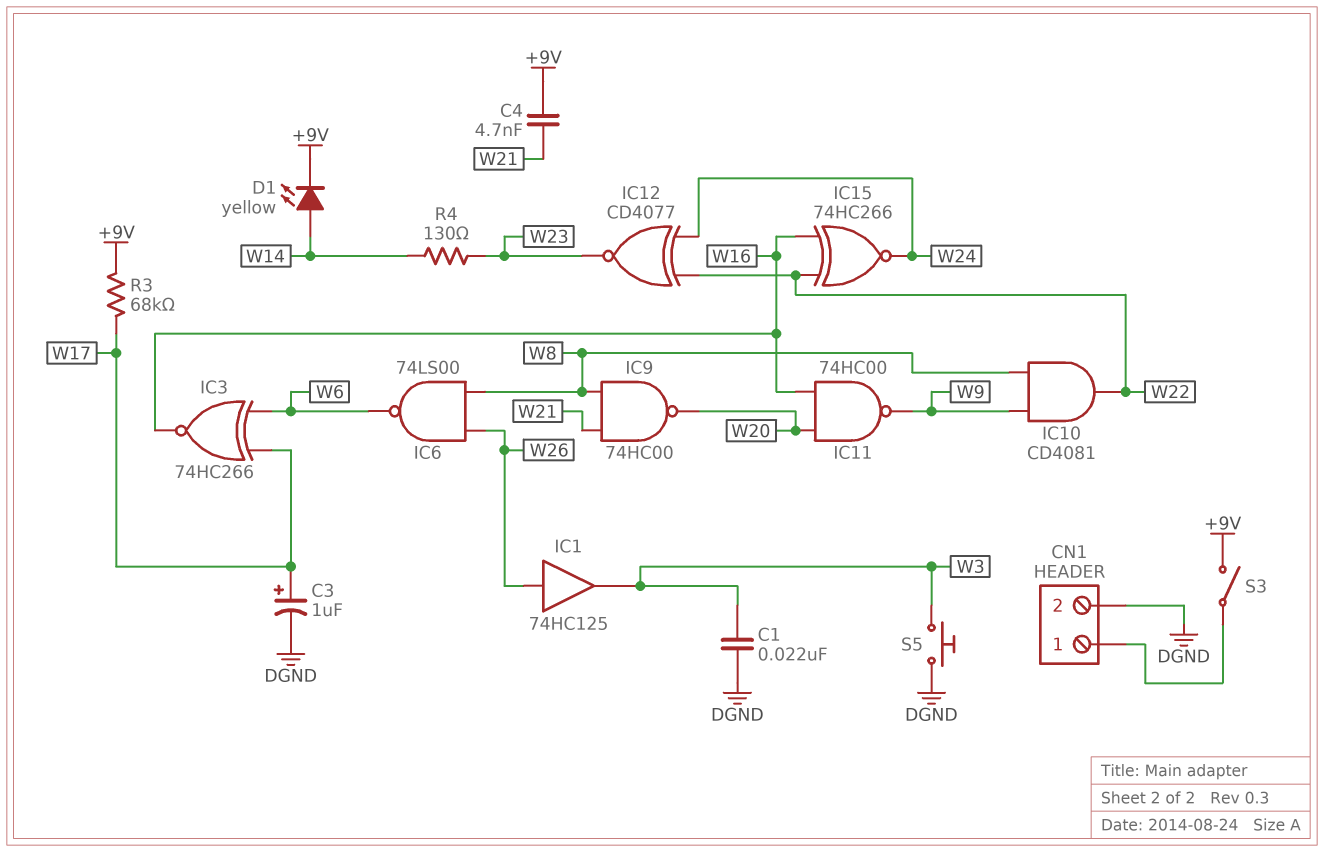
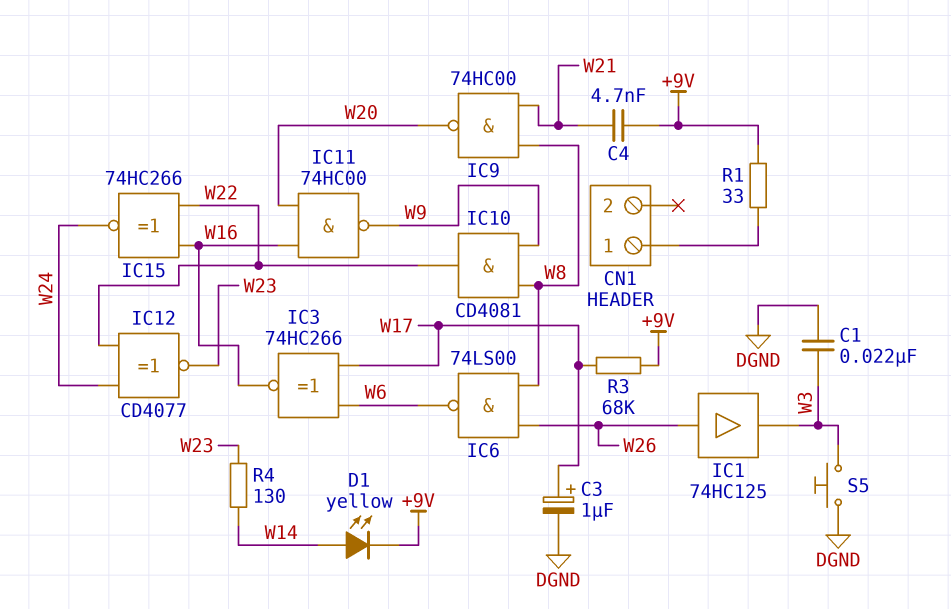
CN1 pin 2: DGND -> none
R1: none -> 33 (+9V, CN1/1)
S3: switch (+9V, CN1/1) -> none

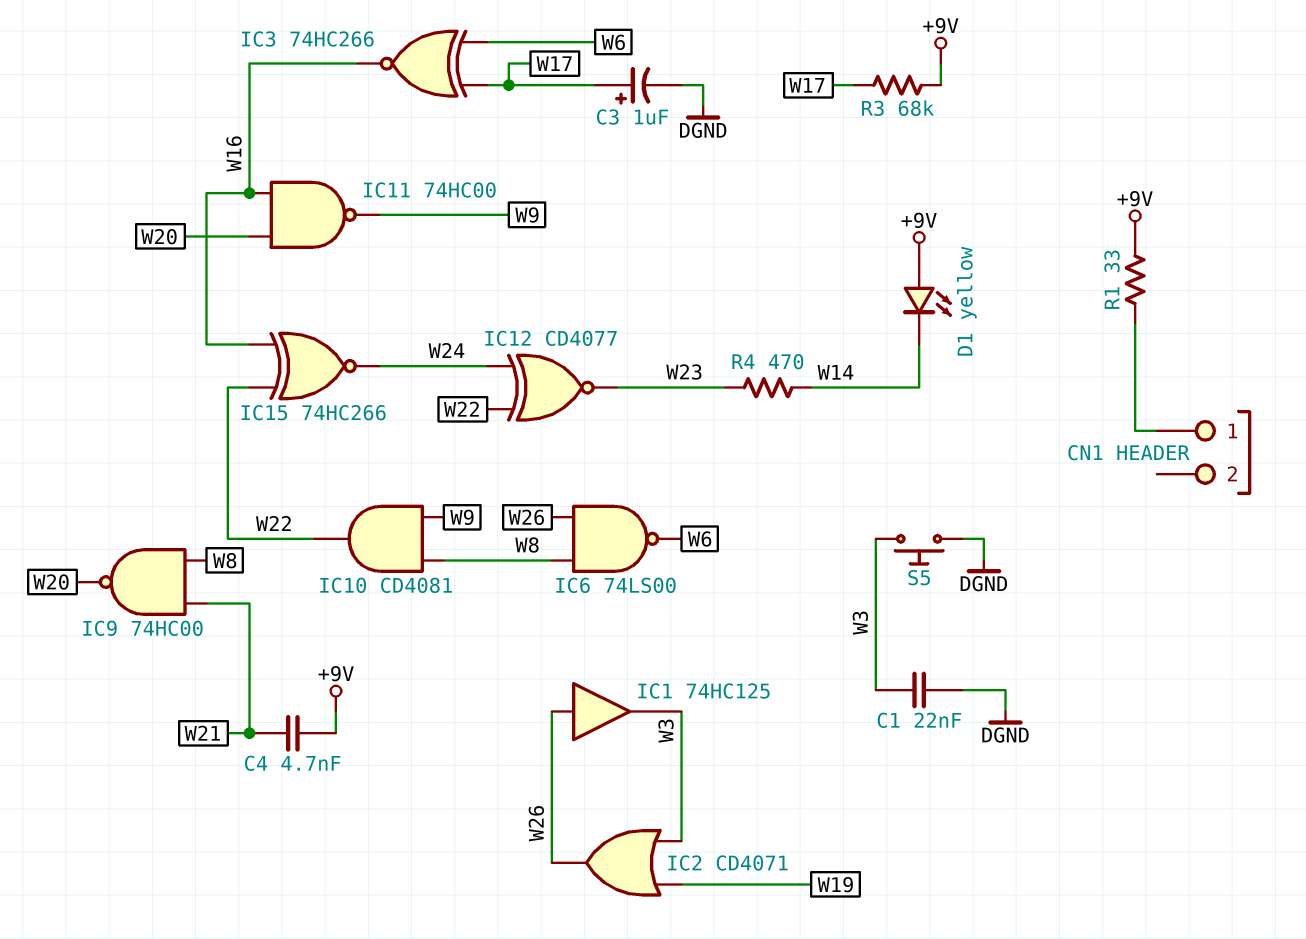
D1: LED yellow (A W14, K +9V) -> LED yellow (A +9V, K W14)
IC2: none -> OR CD4071 (in W3, in W19, out W26)
R4: 130 (W14, W23) -> 470 (W14, W23)

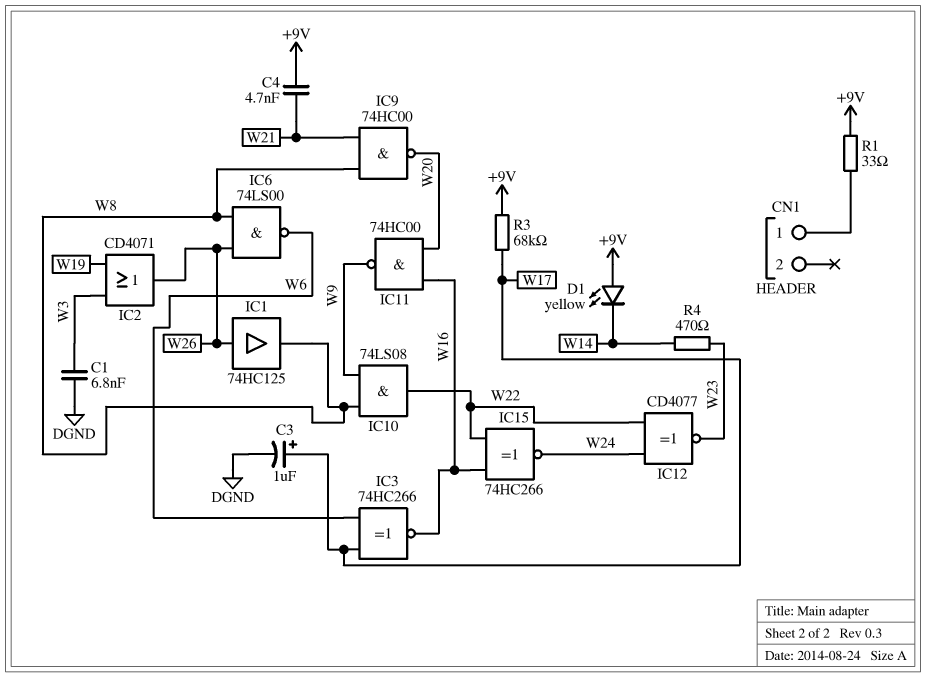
C1: 22nF (DGND, W3) -> 6.8nF (DGND, W3)
IC1: buffer 74HC125 (in W26, out W3) -> buffer 74HC125 (in W26, out W8)
IC10: AND CD4081 (in W8, in W9, out W22) -> AND 74LS08 (in W8, in W9, out W22)
S5: button (DGND, W3) -> none

